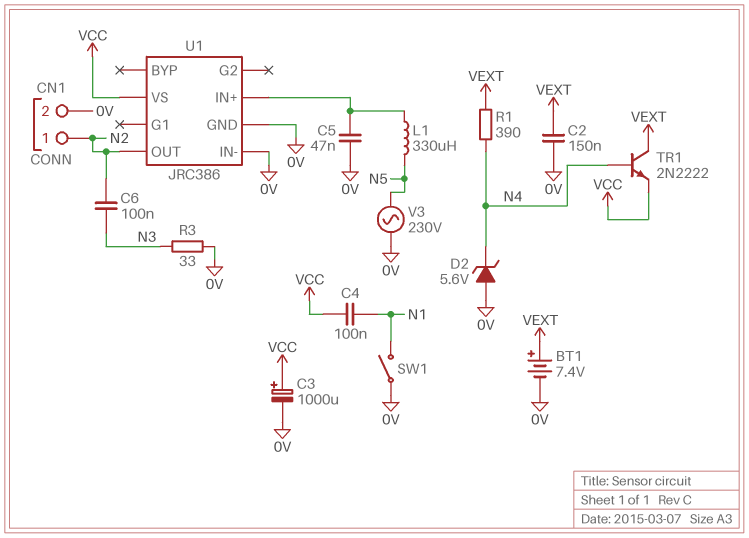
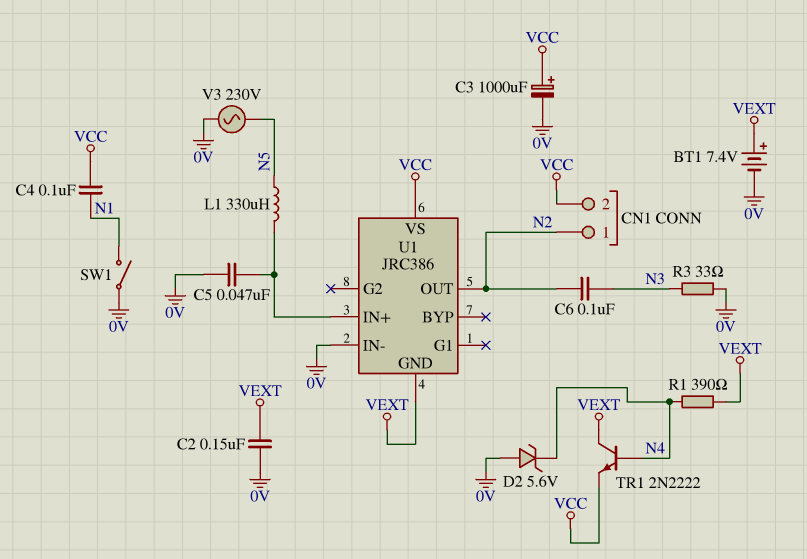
CN1 pin 2: 0V -> VCC
U1 pin GND: 0V -> VEXT

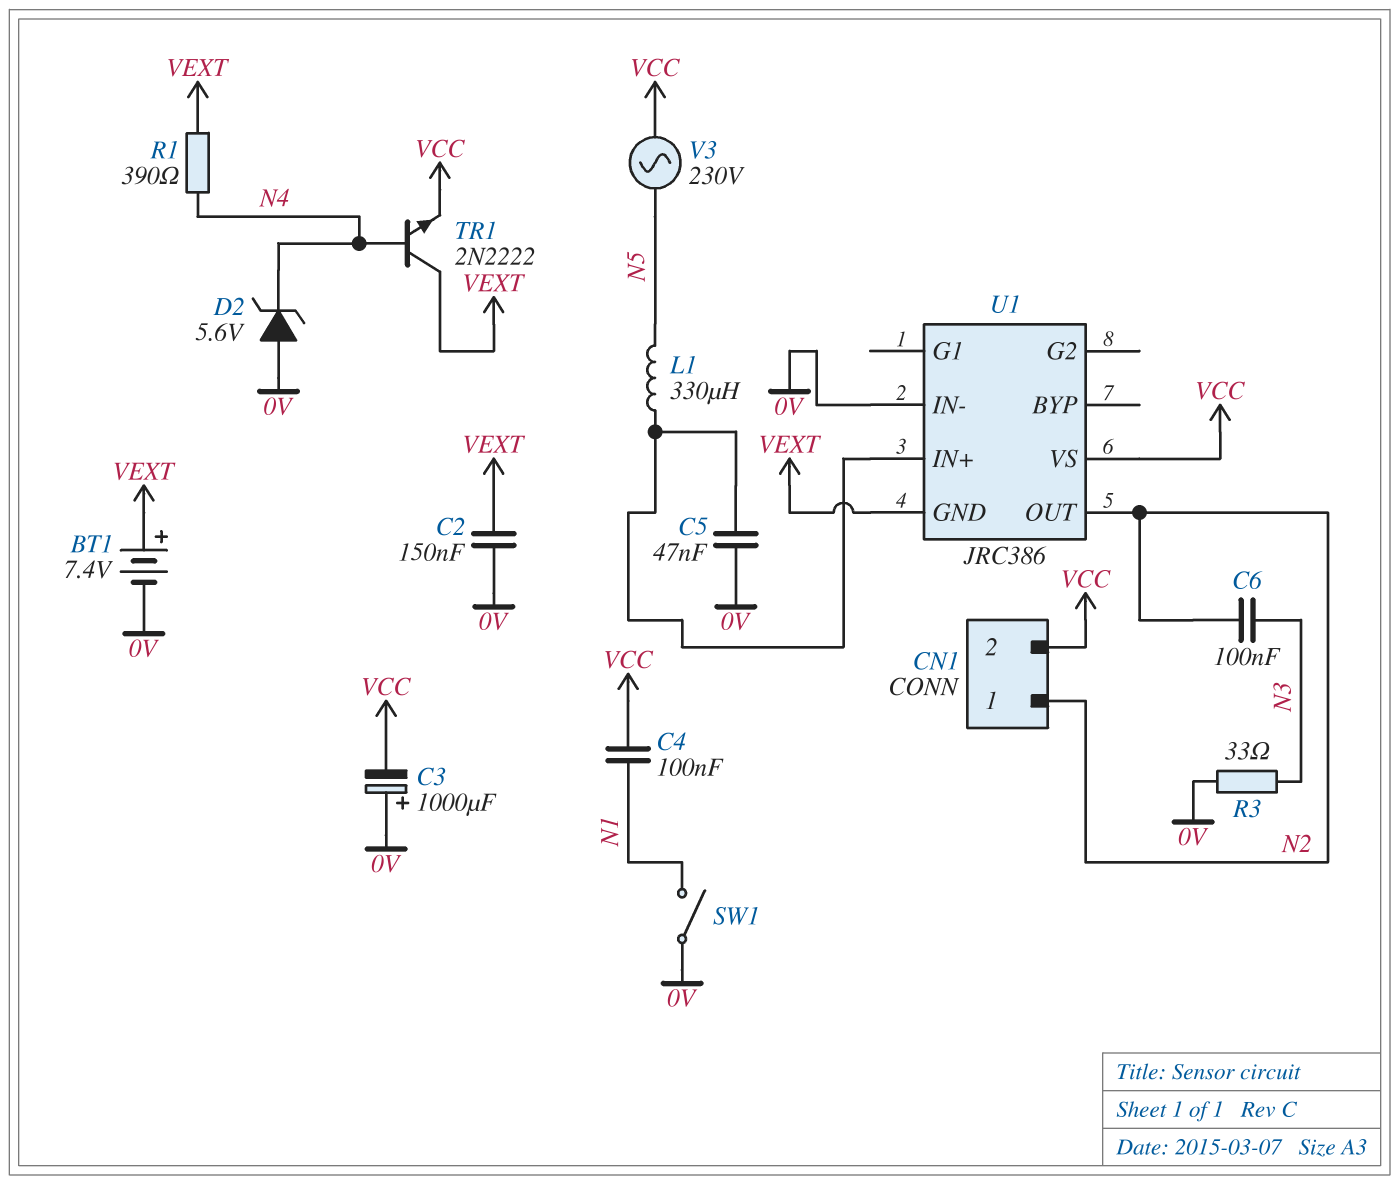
C3: 1000uF (plus VCC, minus 0V) -> 1000uF (plus 0V, minus VCC)
V3: AC 230V (0V, N5) -> AC 230V (N5, VCC)

